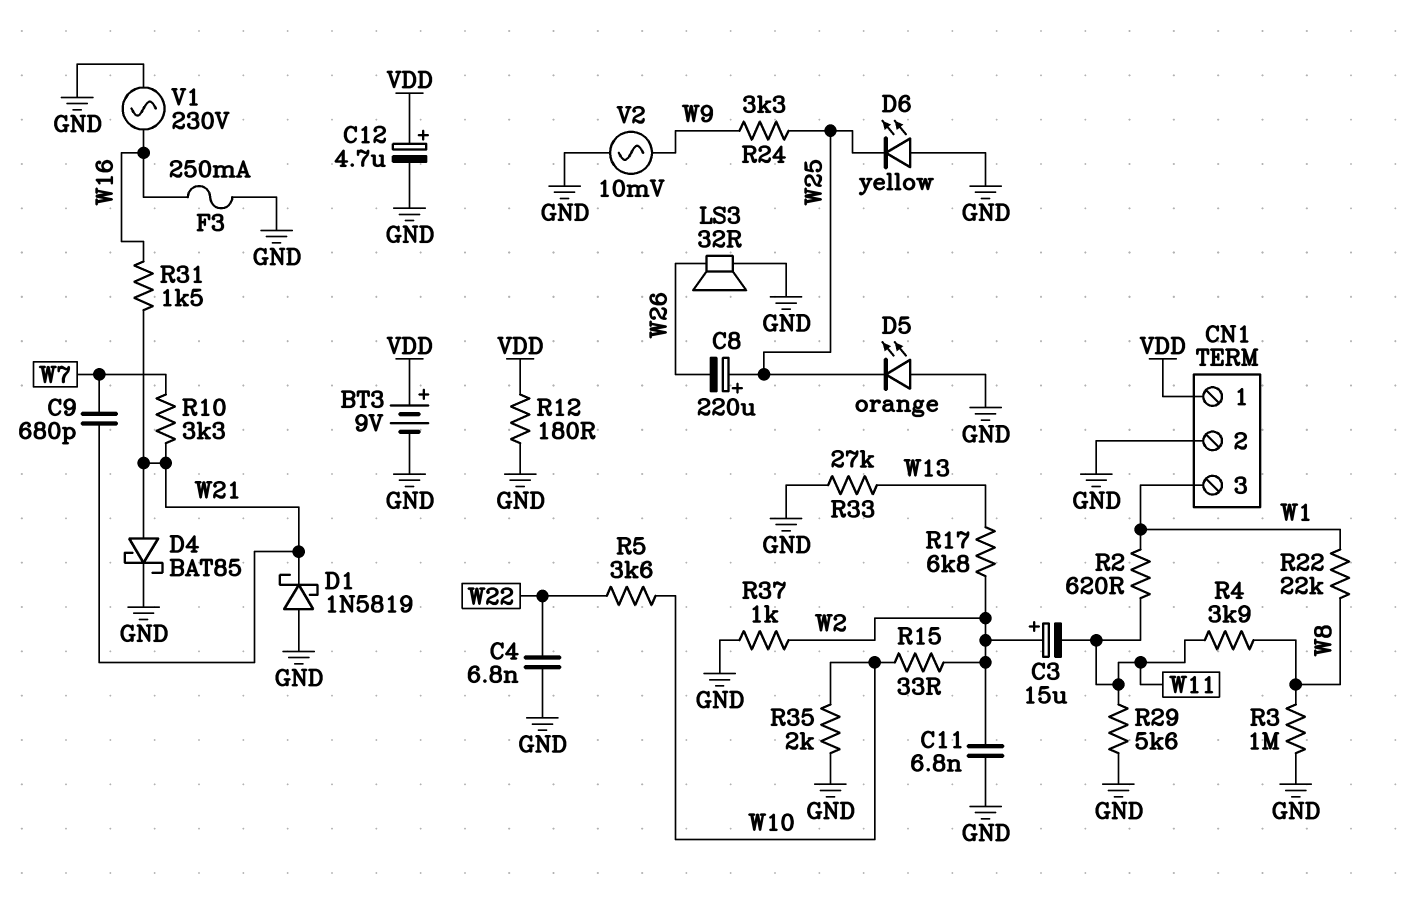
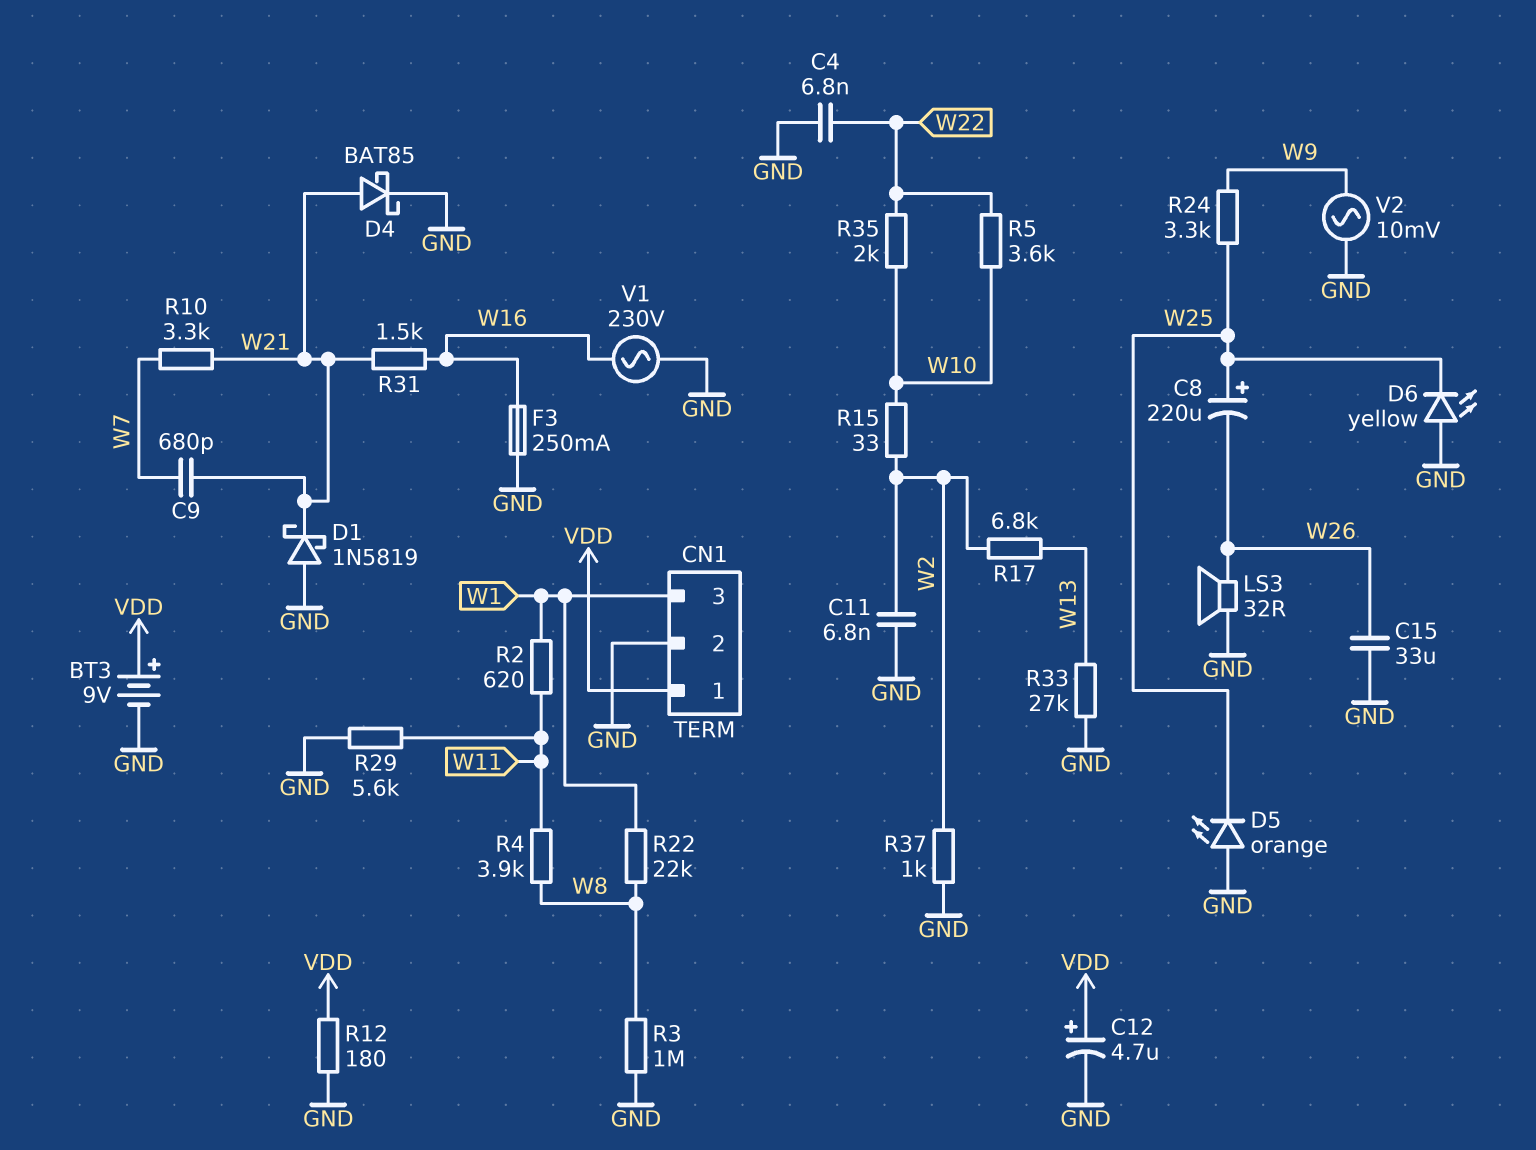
C3: 15uF (plus W2, minus W11) -> none
C15: none -> 33uF (GND, W26)
R35: 2k (GND, W10) -> 2k (W10, W22)

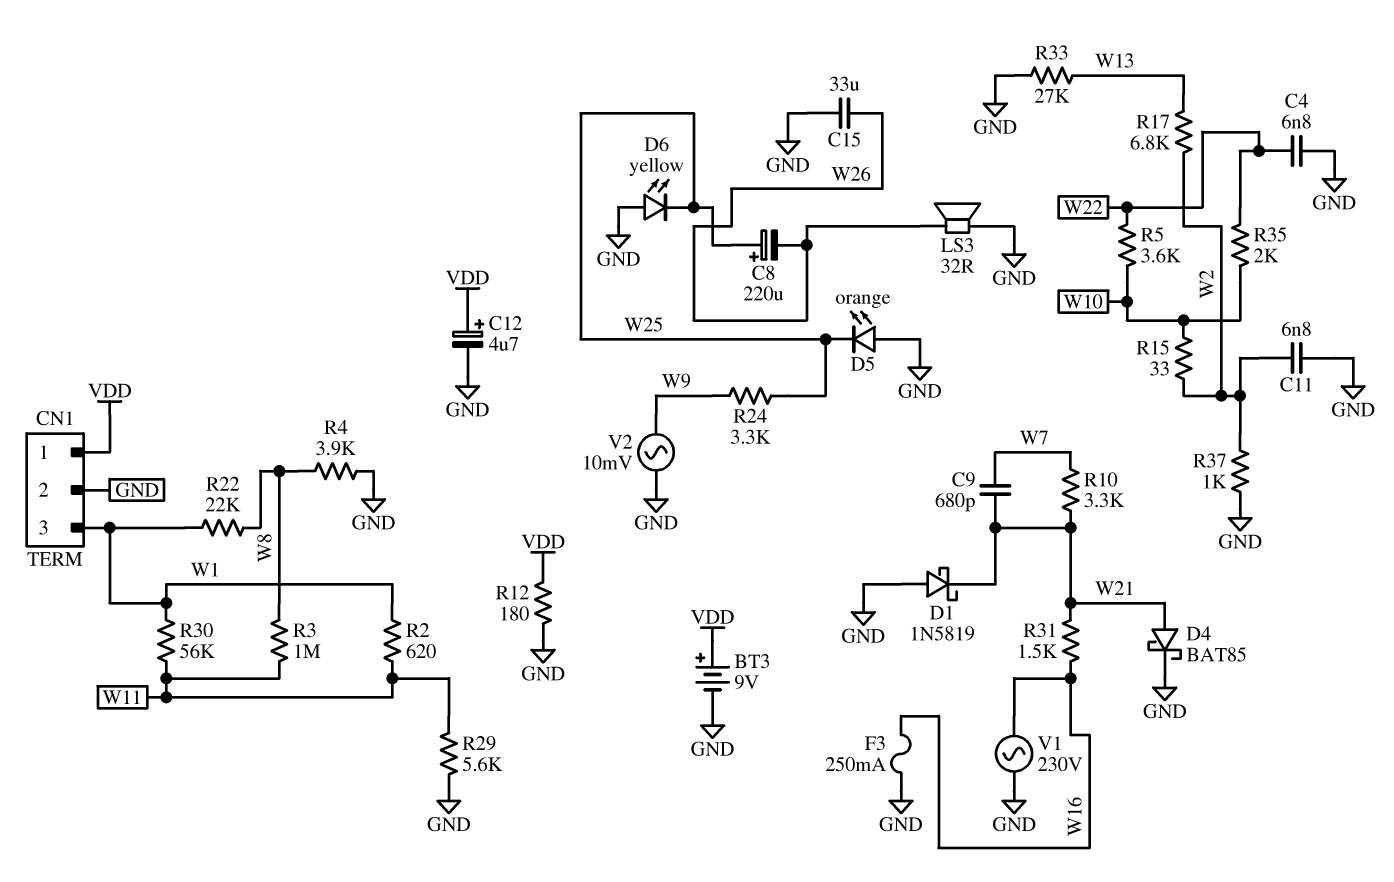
R3: 1M (GND, W8) -> 1M (W8, W11)
R4: 3.9k (W8, W11) -> 3.9k (GND, W8)
R30: none -> 56k (W1, W11)

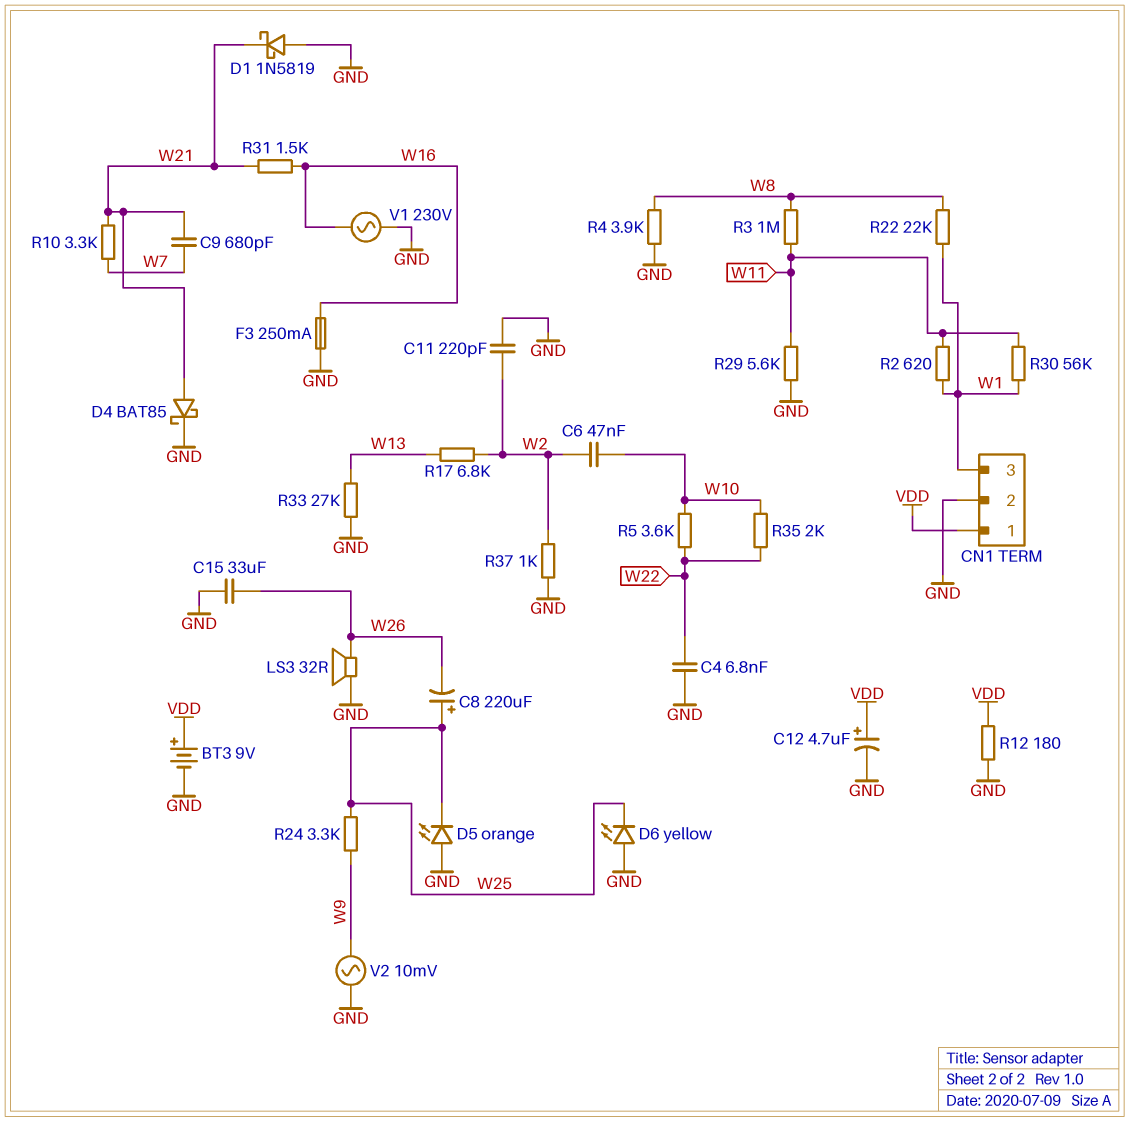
C6: none -> 47nF (W2, W10)
C11: 6.8nF (GND, W2) -> 220pF (GND, W2)
R15: 33 (W2, W10) -> none

